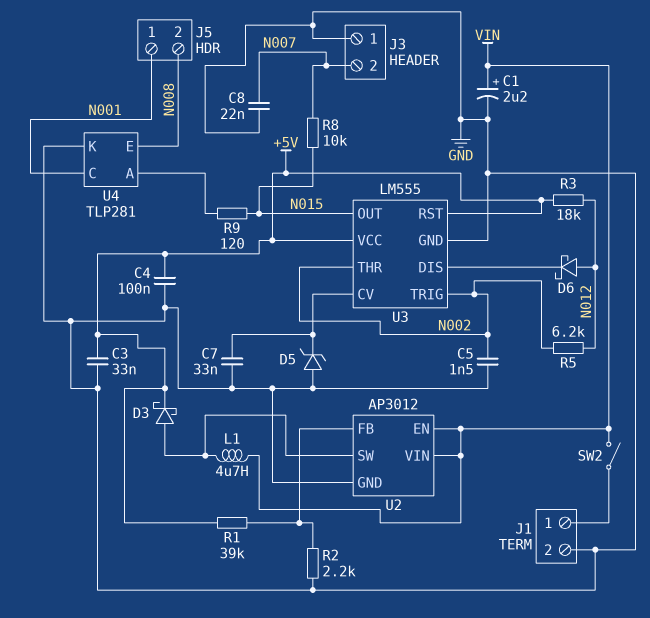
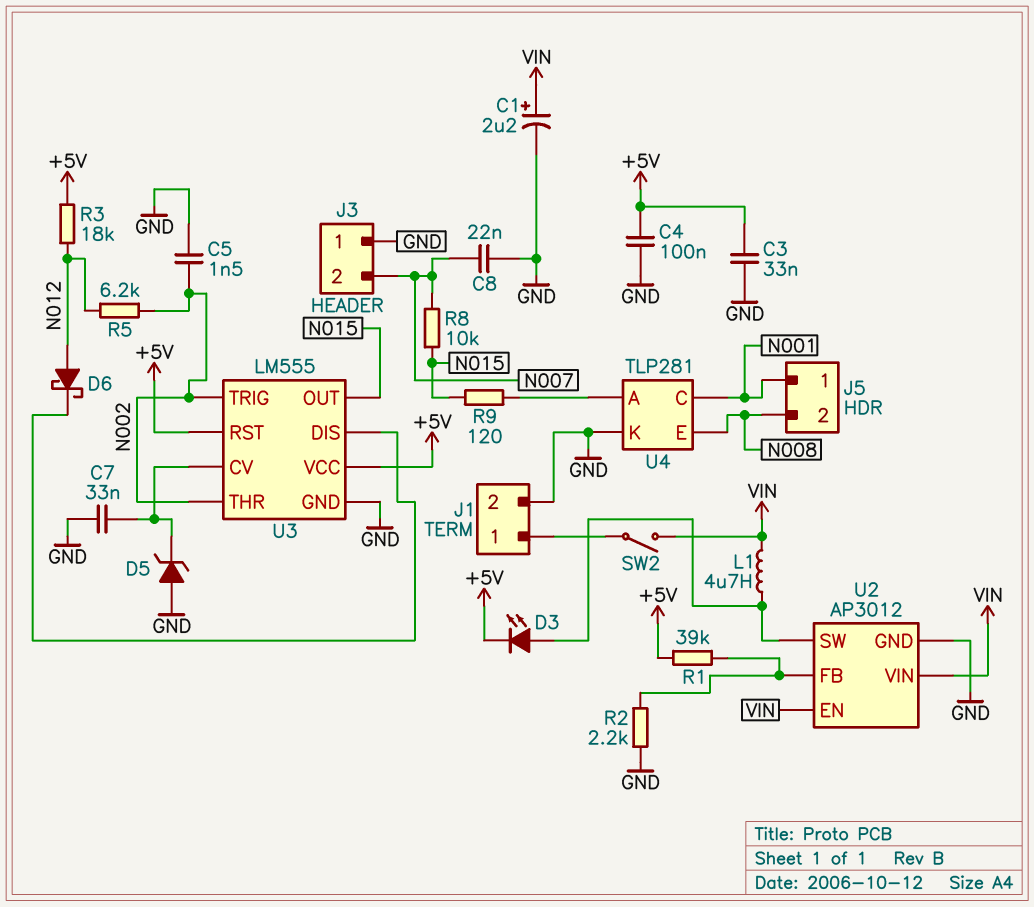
D3: schottky (A U2/SW, K +5V) -> LED (A U2/SW, K +5V)

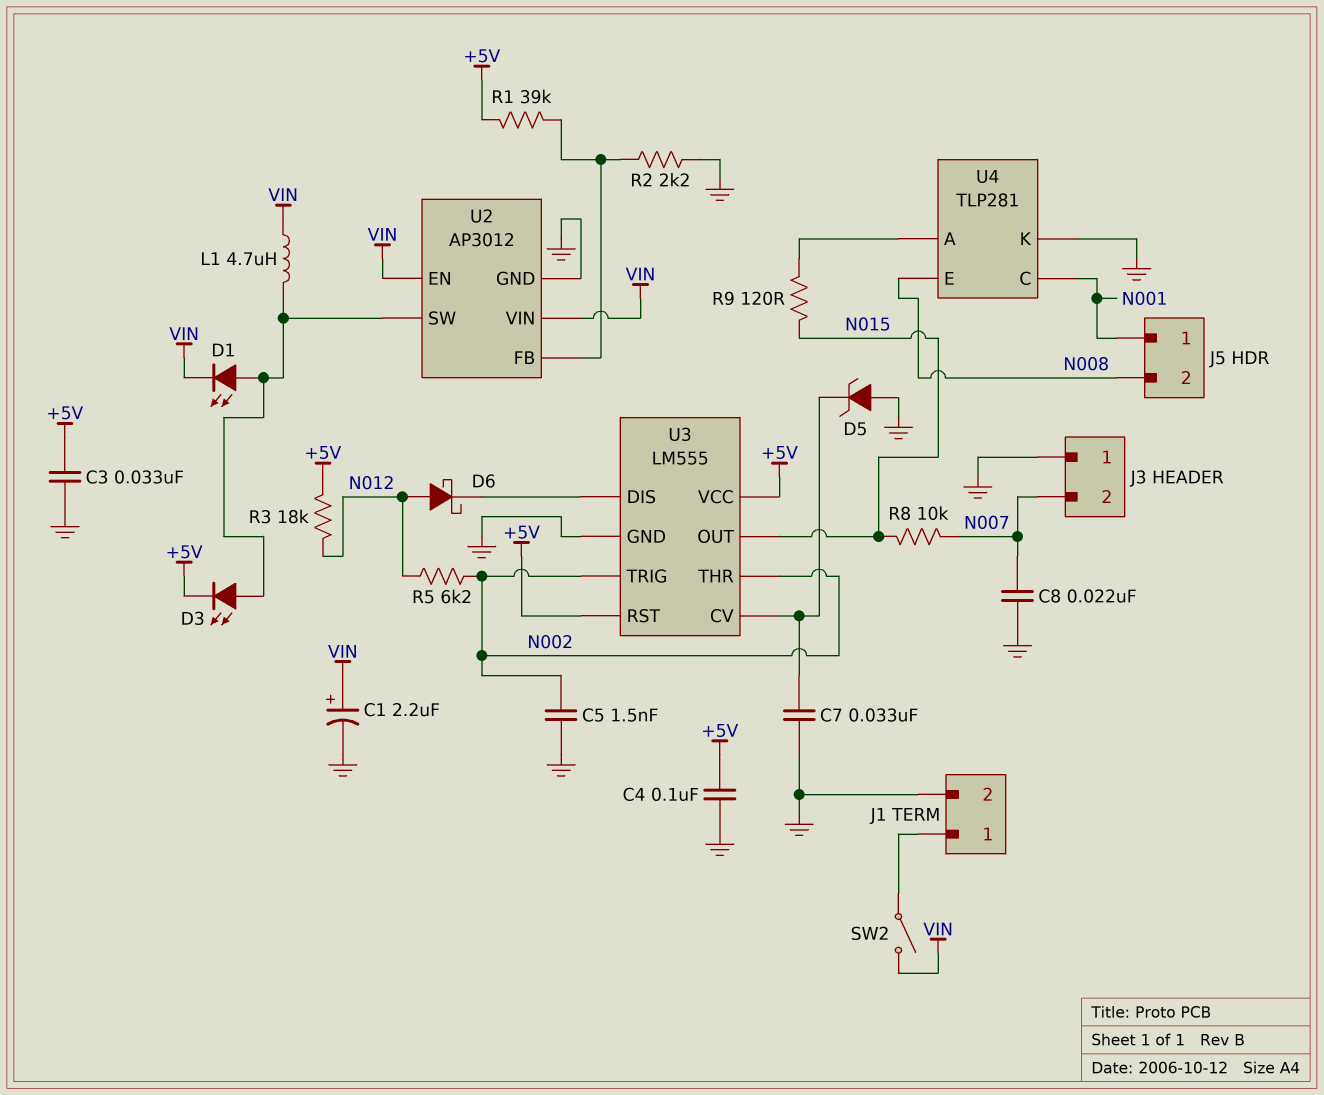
D1: none -> LED (A U2/SW, K VIN)

